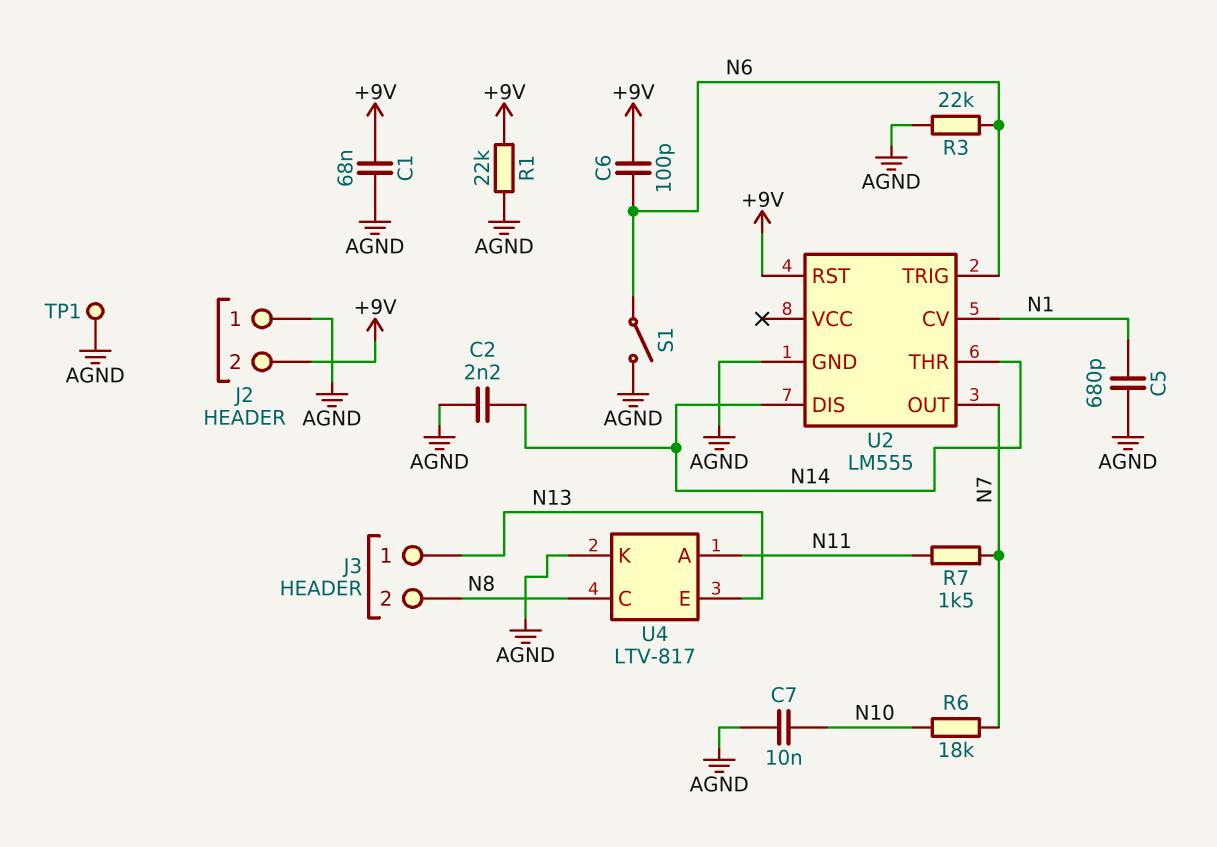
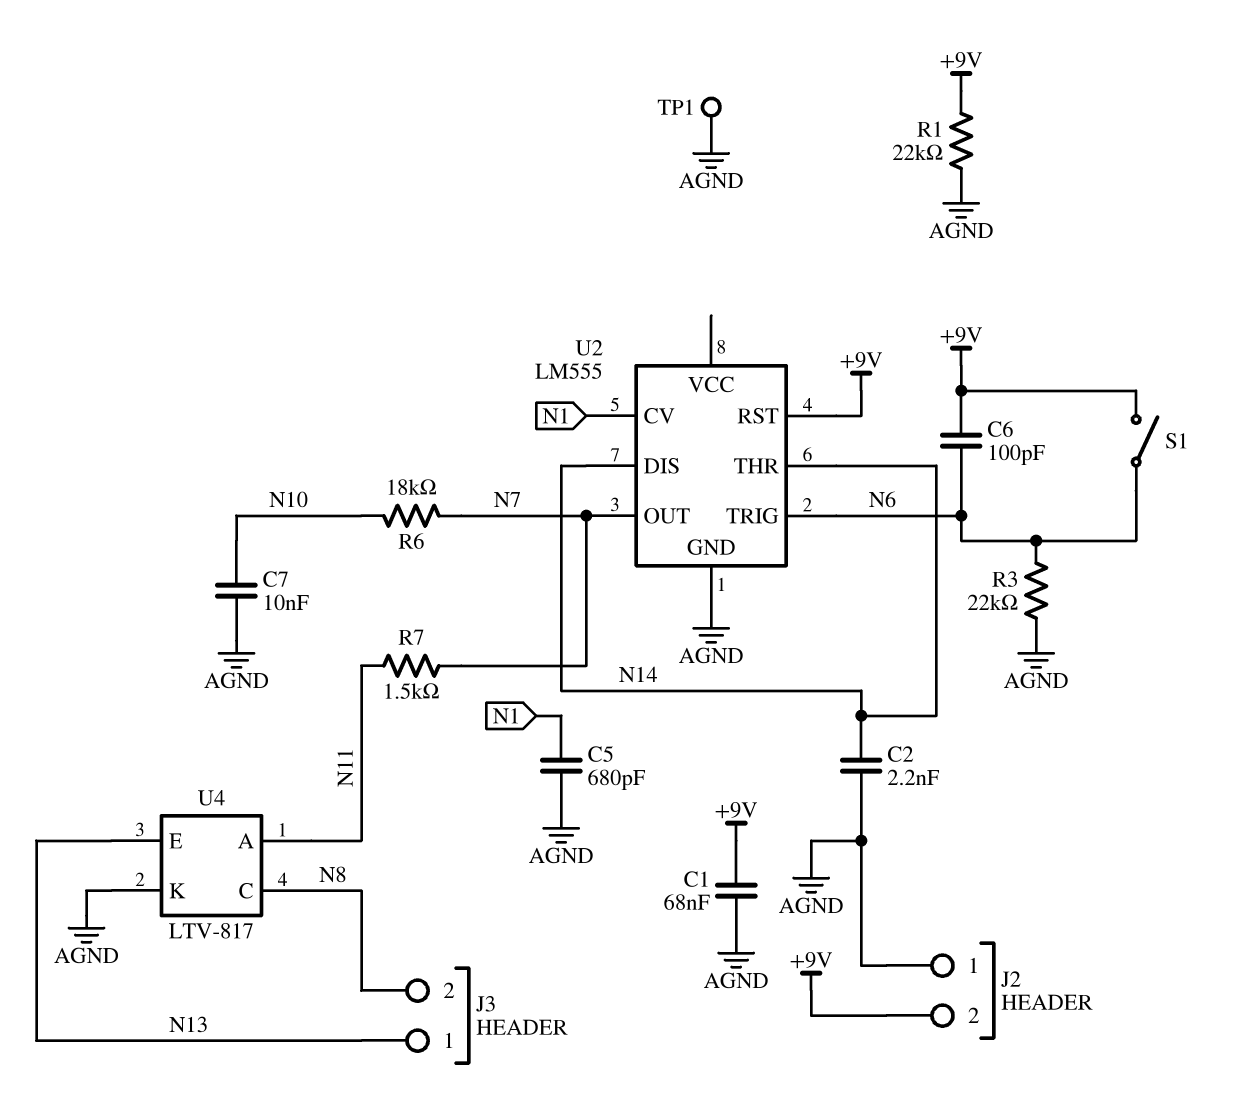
S1: switch (AGND, N6) -> switch (+9V, N6)

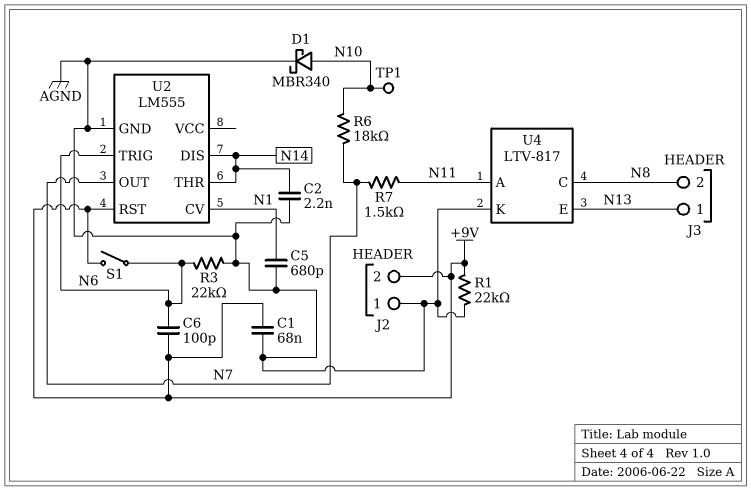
C7: 10nF (AGND, N10) -> none
D1: none -> schottky MBR340 (A N10, K AGND)
TP1: test point (AGND) -> test point (N10)

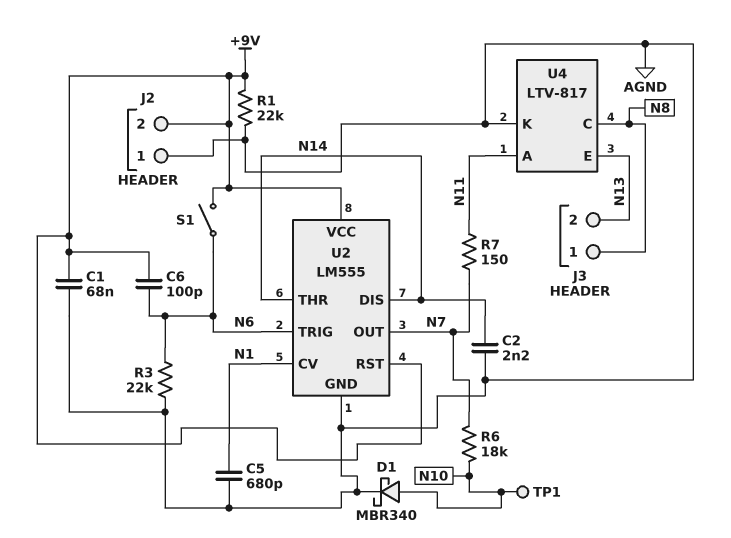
J3 pin 1: N13 -> N8
J3 pin 2: N8 -> N13
R7: 1.5k (N7, N11) -> 150 (N7, N11)
U2 pin VCC: none -> +9V

